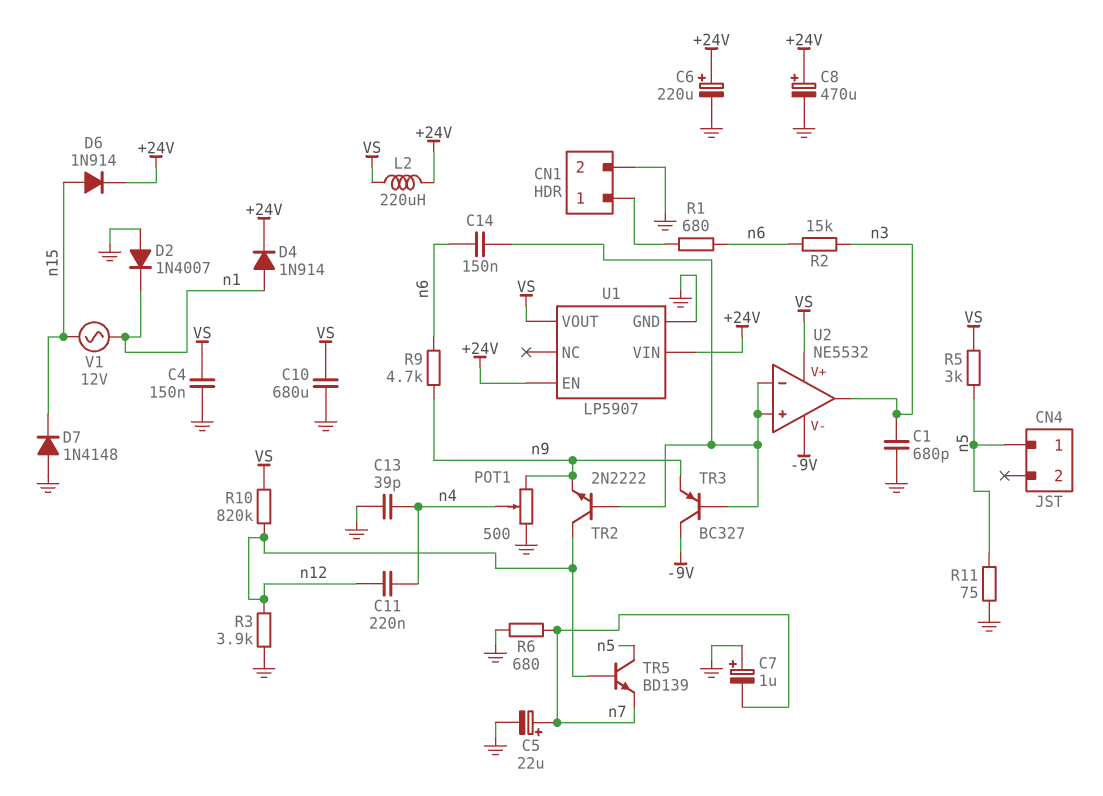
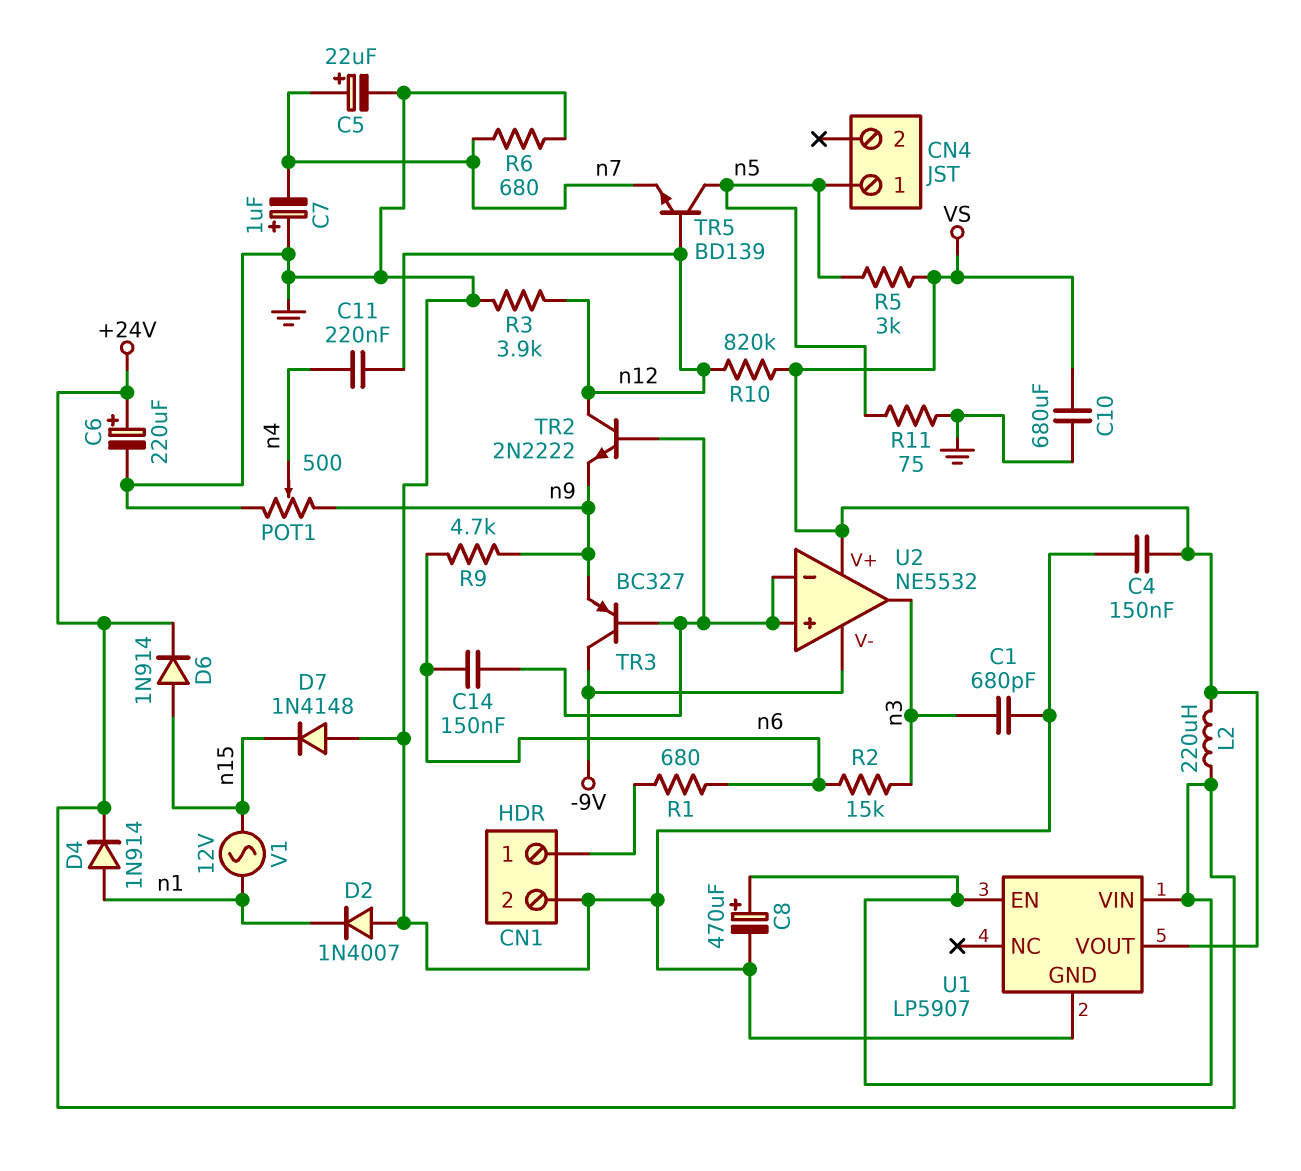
C13: 39pF (GND, n4) -> none

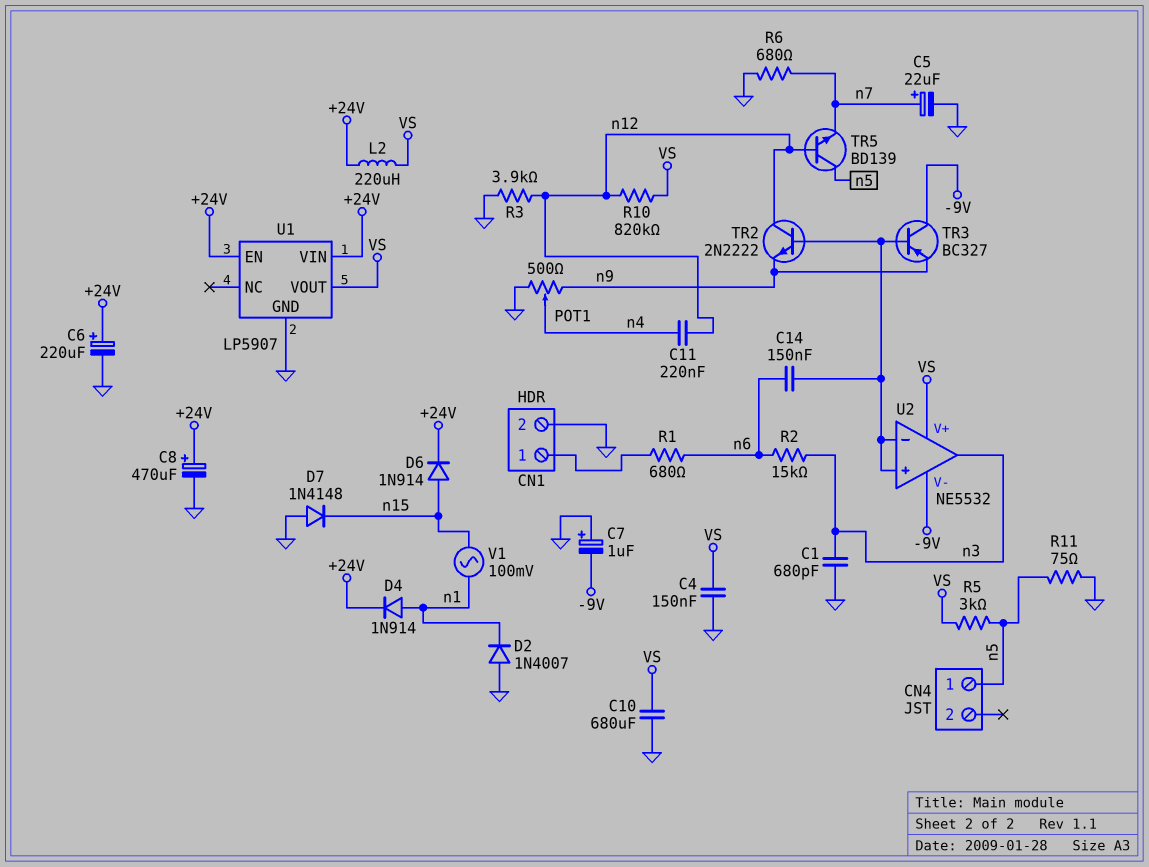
C7: 1uF (plus GND, minus n7) -> 1uF (plus GND, minus -9V)
R9: 4.7k (n6, n9) -> none
V1: AC 12V (n1, n15) -> AC 100mV (n1, n15)

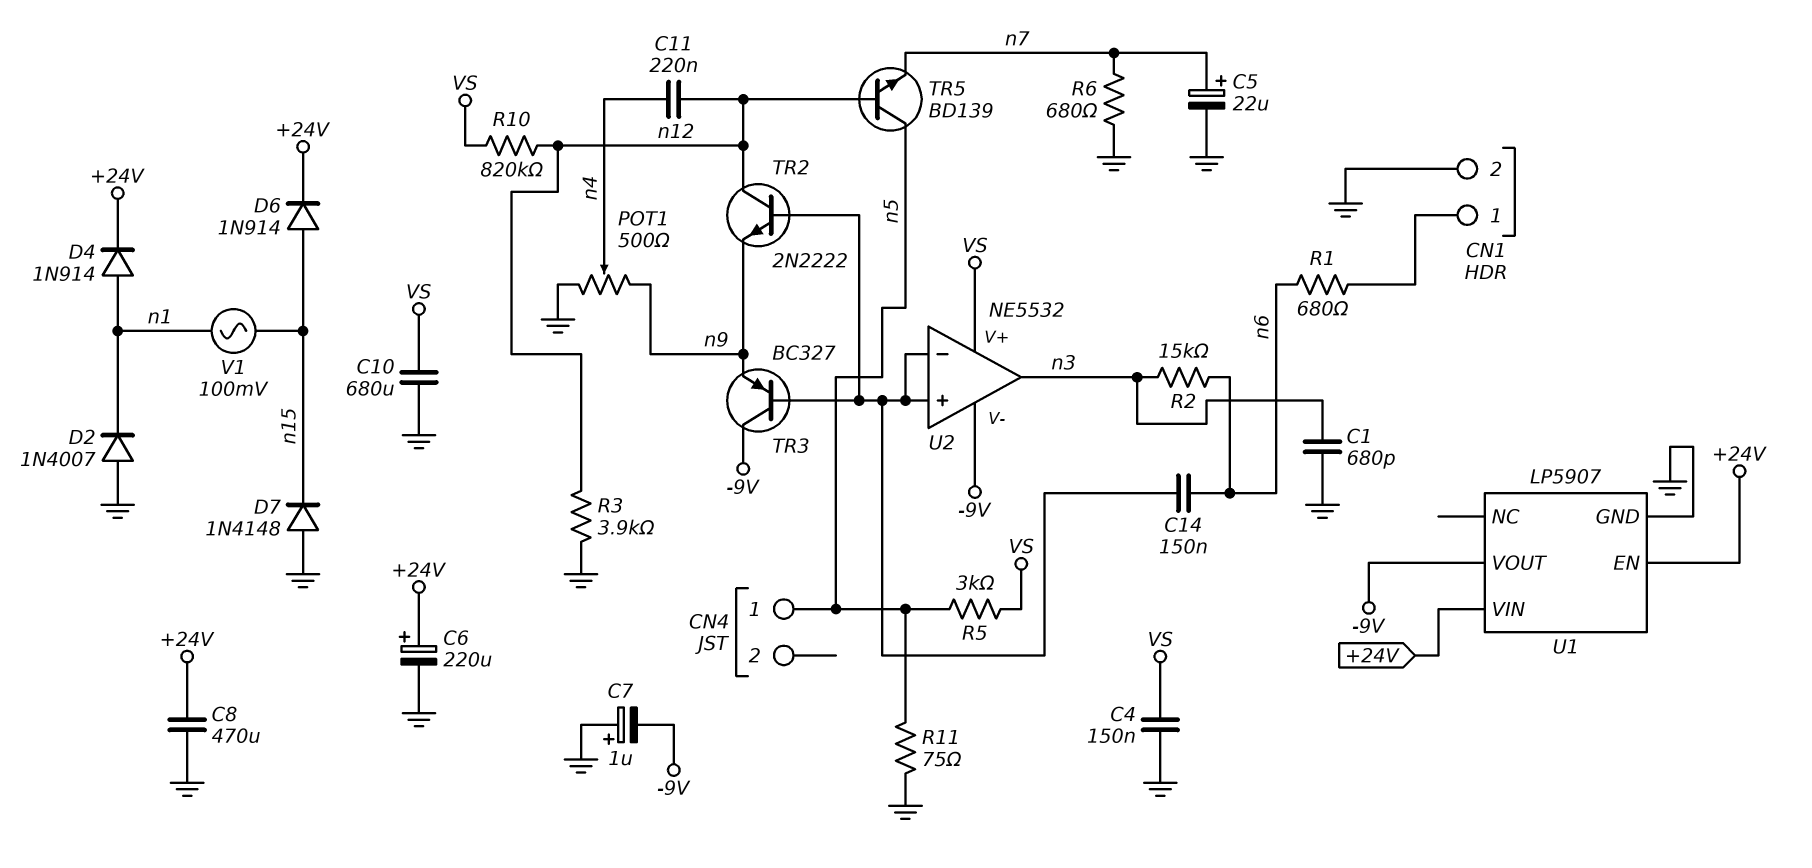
C8: 470uF (plus +24V, minus GND) -> 470uF (+24V, GND)
L2: 220uH (+24V, VS) -> none
U1 pin VOUT: VS -> -9V

